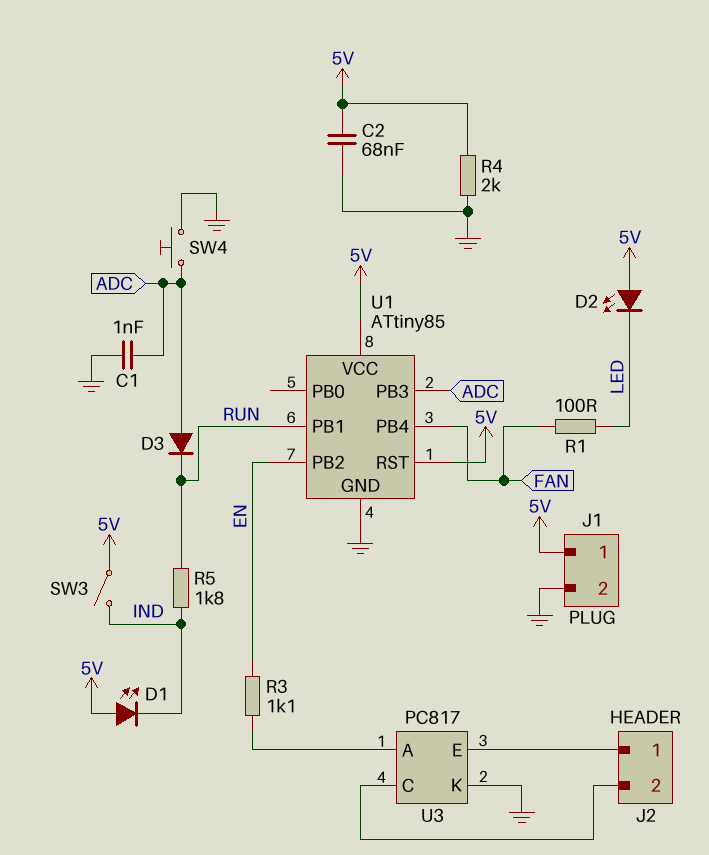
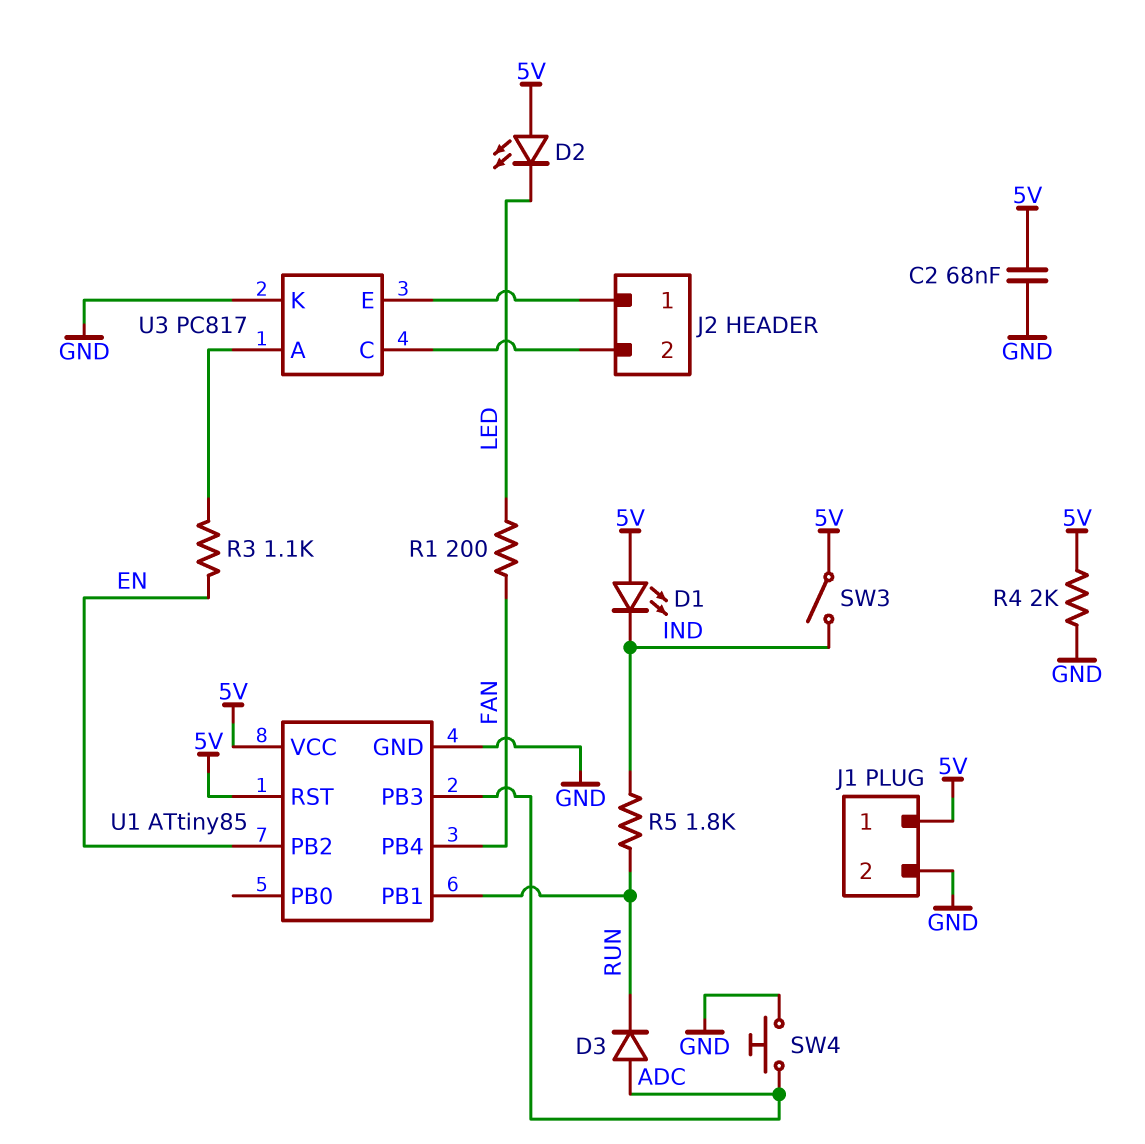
C1: 1nF (ADC, GND) -> none
R1: 100 (FAN, LED) -> 200 (FAN, LED)

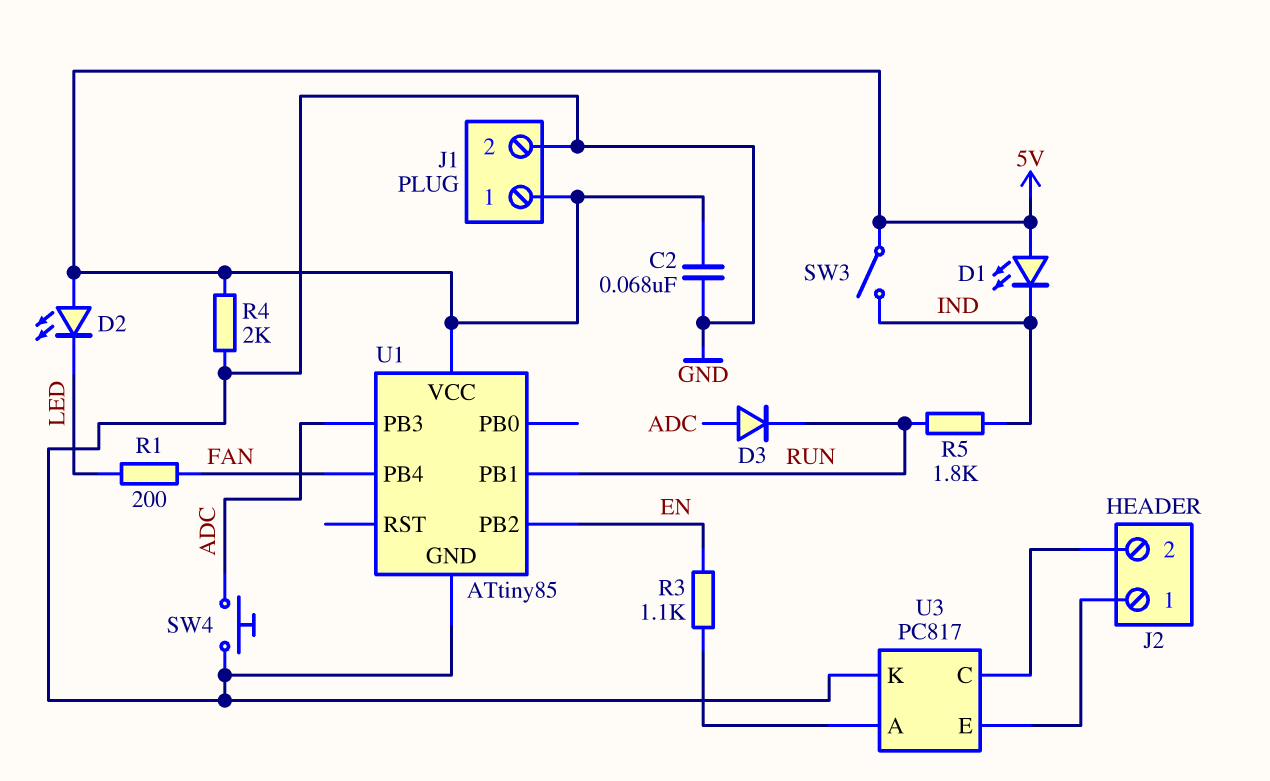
U1 pin RST: 5V -> none

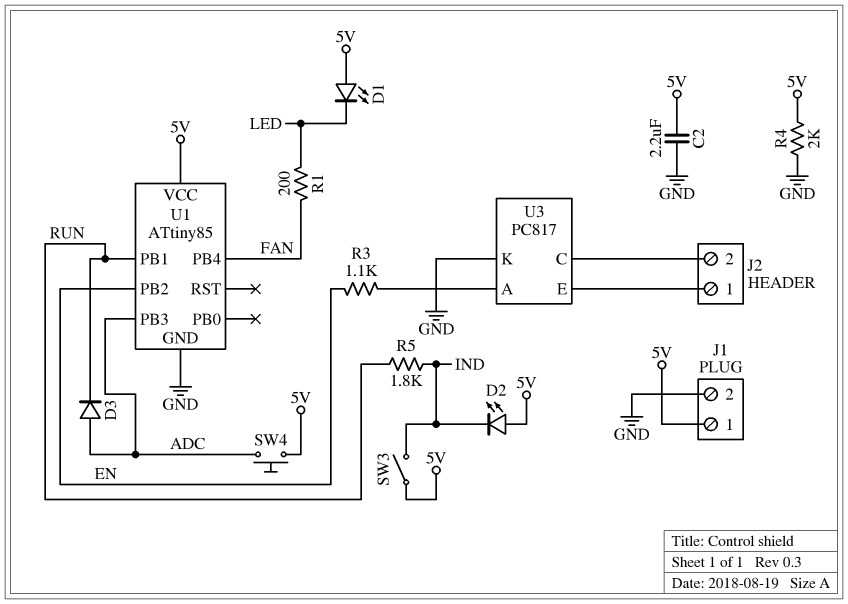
C2: 68nF (5V, GND) -> 2.2uF (5V, GND)
D1: LED (A 5V, K IND) -> LED (A 5V, K LED)
D2: LED (A 5V, K LED) -> LED (A 5V, K IND)
SW4: button (ADC, GND) -> button (5V, ADC)

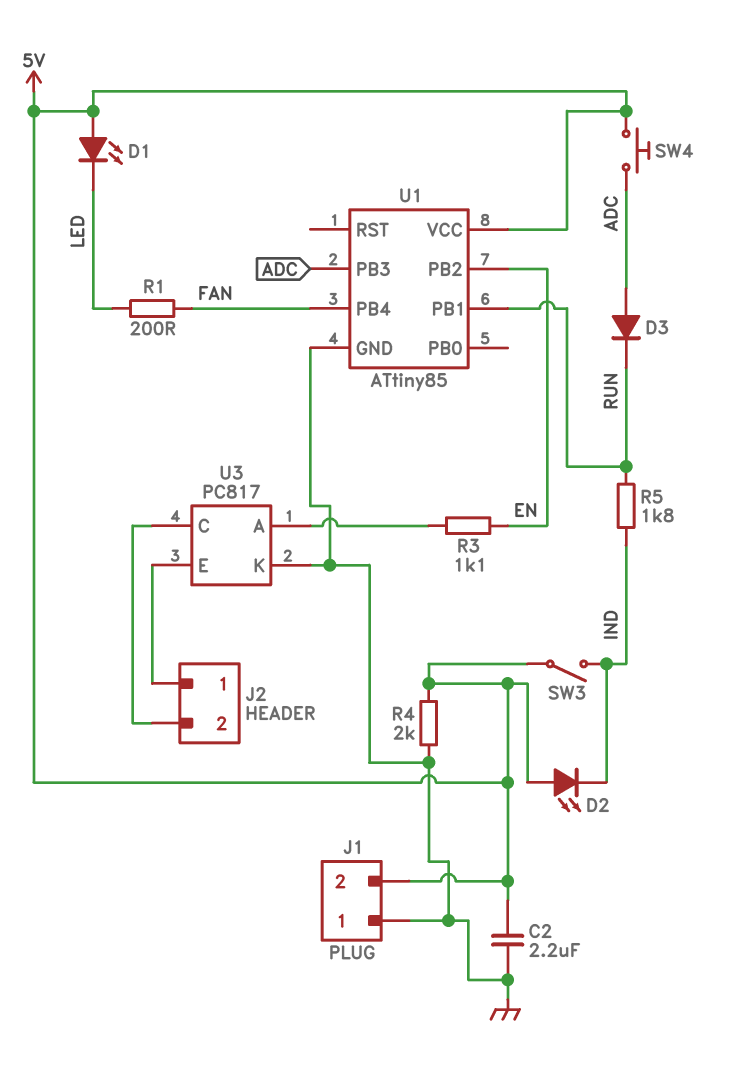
J1 pin 1: 5V -> GND
J1 pin 2: GND -> 5V

